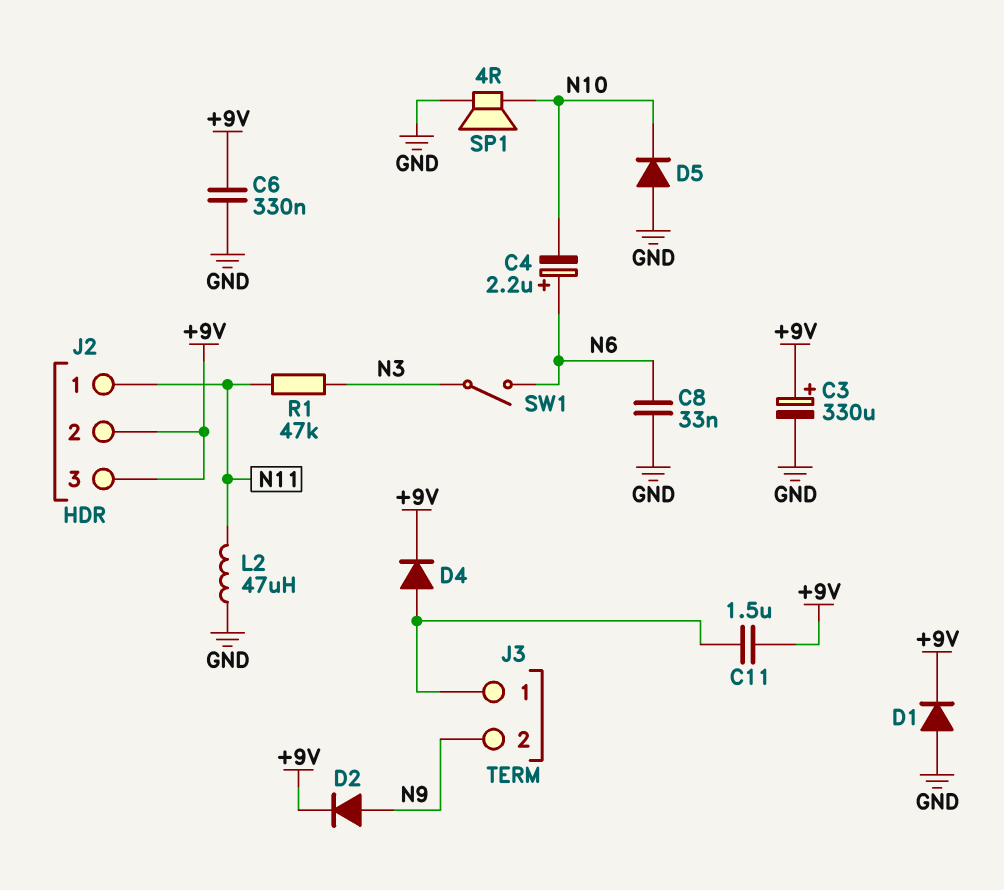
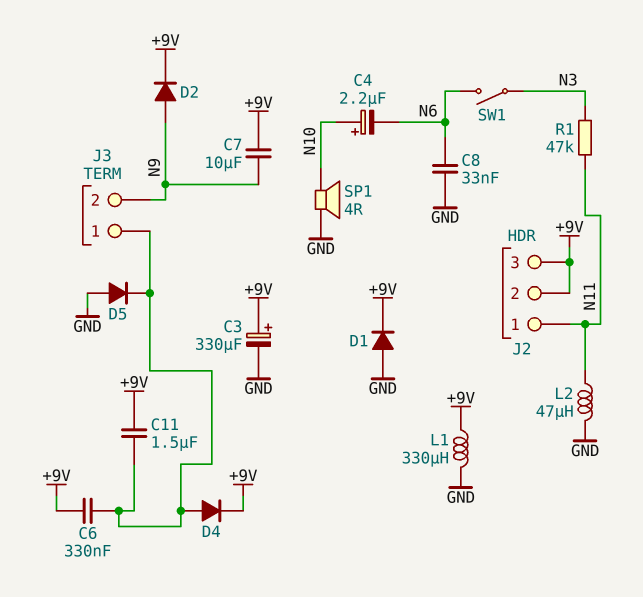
C4: 2.2uF (plus N6, minus N10) -> 2.2uF (plus N10, minus N6)
C6: 330nF (+9V, GND) -> 330nF (+9V, J3/1)
C7: none -> 10uF (+9V, N9)
D5: diode (A GND, K N10) -> diode (A GND, K J3/1)
L1: none -> 330uH (+9V, GND)

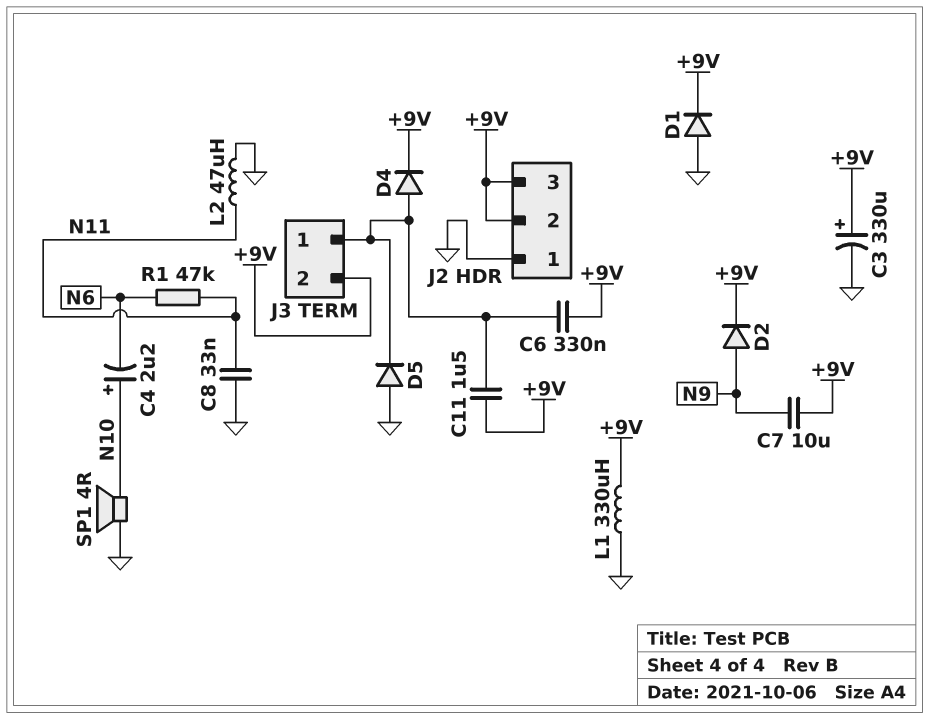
C8: 33nF (GND, N6) -> 33nF (GND, N11)
J2 pin 1: N11 -> GND
J3 pin 2: N9 -> +9V
R1: 47k (N3, N11) -> 47k (N6, N11)
SW1: switch (N3, N6) -> none

